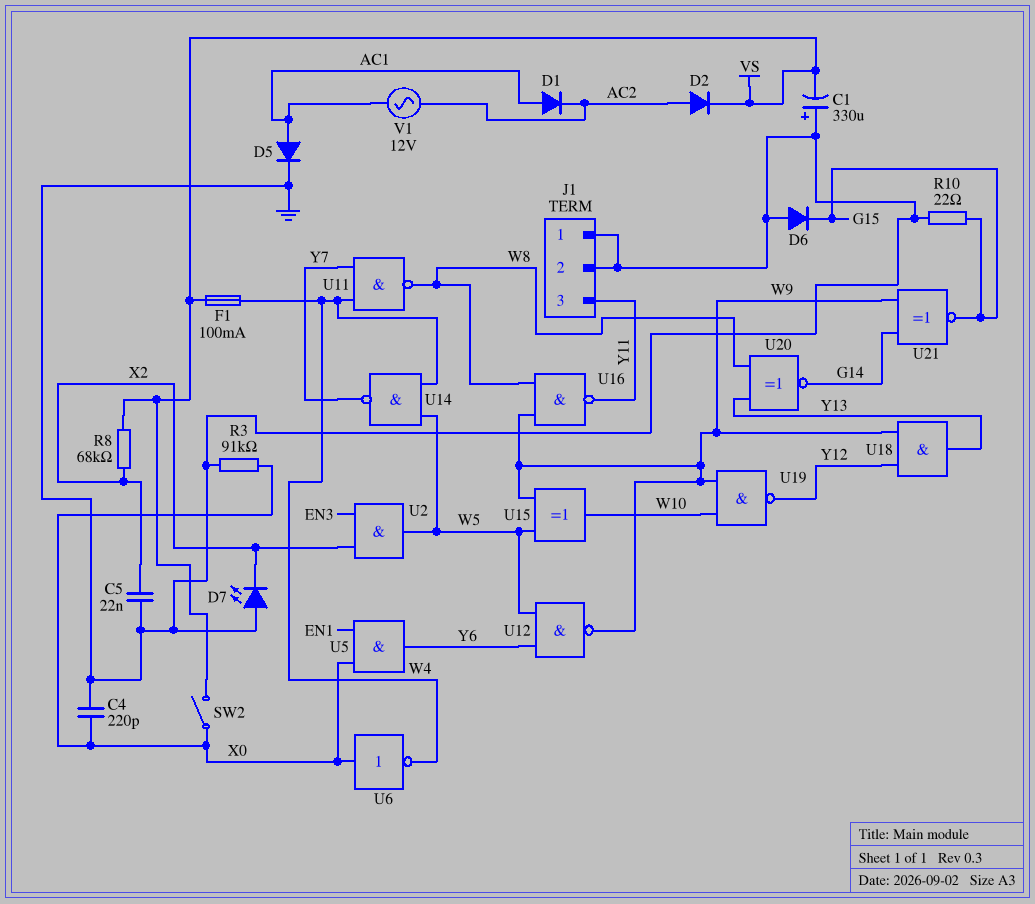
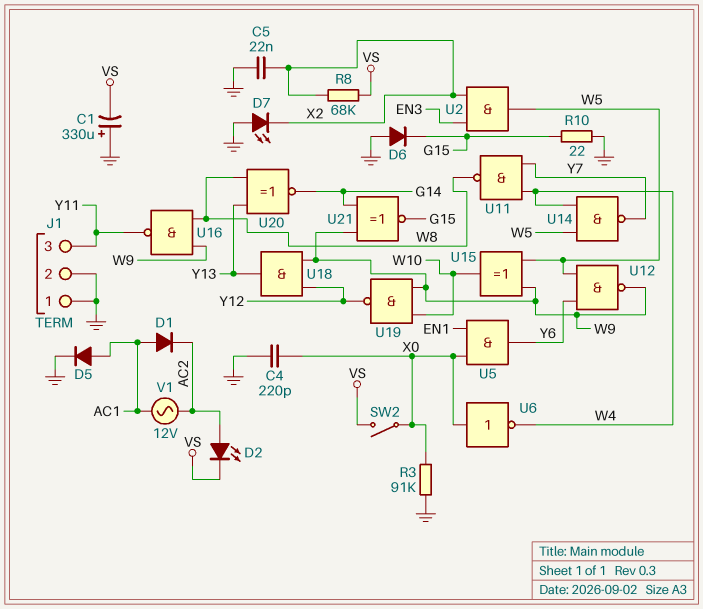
D2: diode (A AC2, K VS) -> LED (A AC2, K VS)
F1: 100mA (VS, W4) -> none

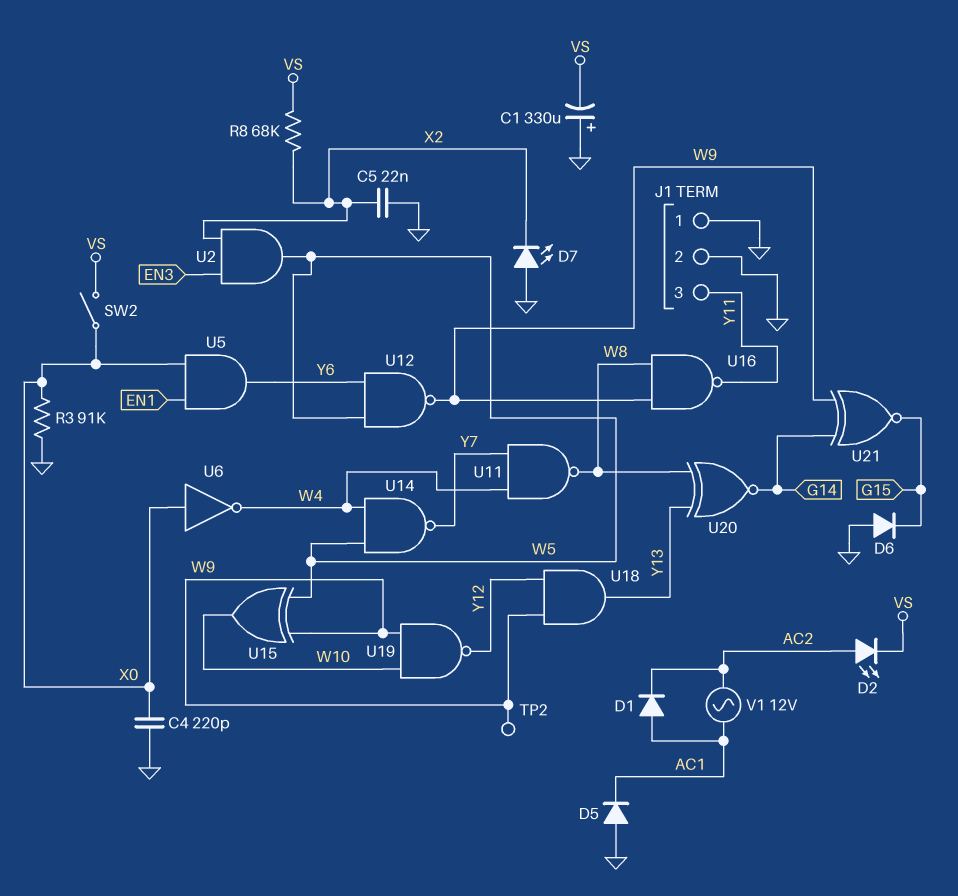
D5: diode (A AC1, K GND) -> diode (A GND, K AC1)
R10: 22 (G15, GND) -> none
TP2: none -> test point (W9)

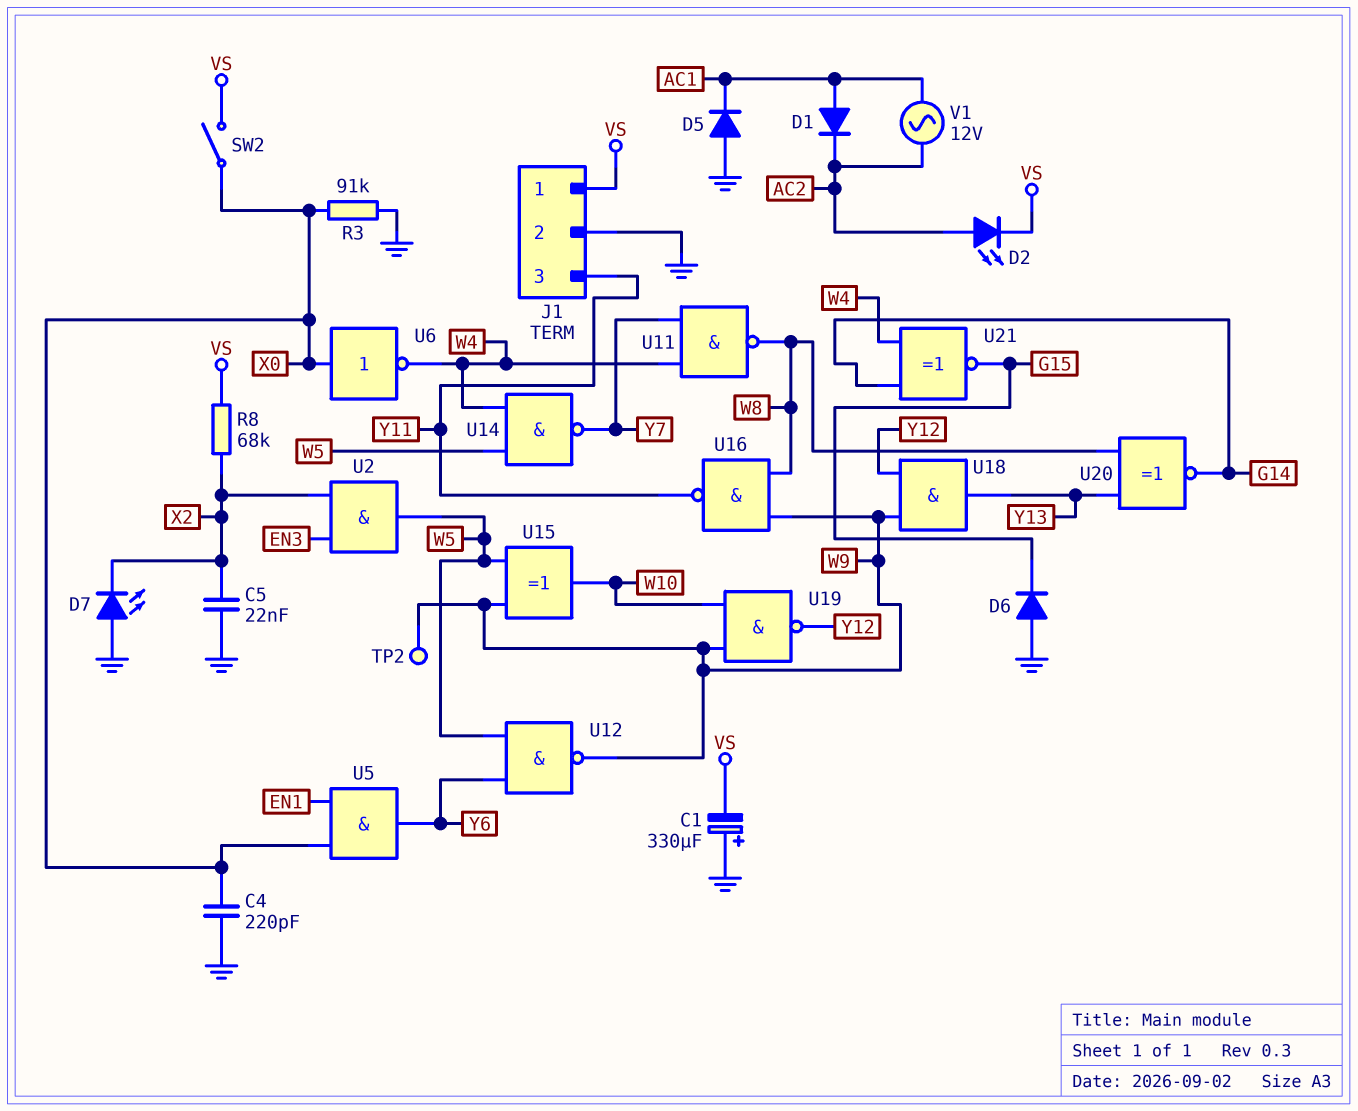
J1 pin 1: GND -> VS
U21: XNOR (in G14, in W9, out G15) -> XNOR (in G14, in W4, out G15)

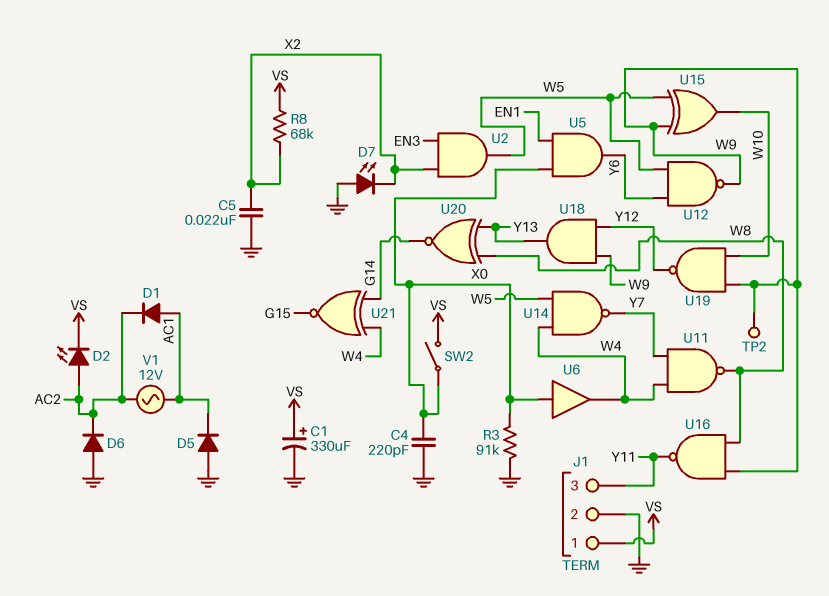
C1: 330uF (plus GND, minus VS) -> 330uF (plus VS, minus GND)
D6: diode (A GND, K G15) -> diode (A GND, K AC2)
U6: NOT (in X0, out W4) -> buffer (in X0, out W4)

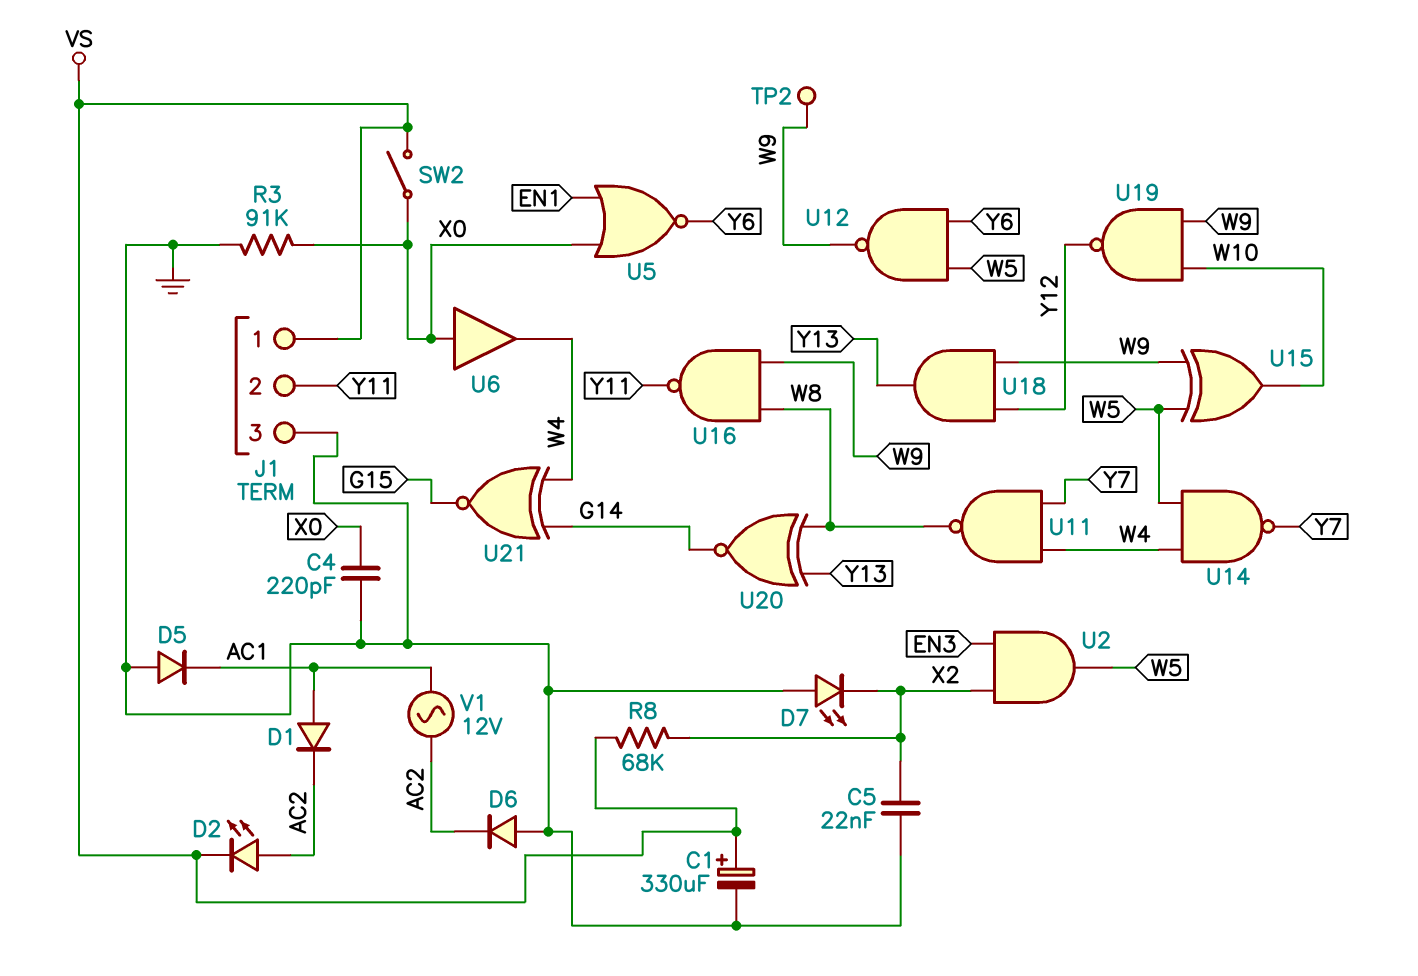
J1 pin 2: GND -> Y11
J1 pin 3: Y11 -> GND
U5: AND (in EN1, in X0, out Y6) -> NOR (in EN1, in X0, out Y6)

